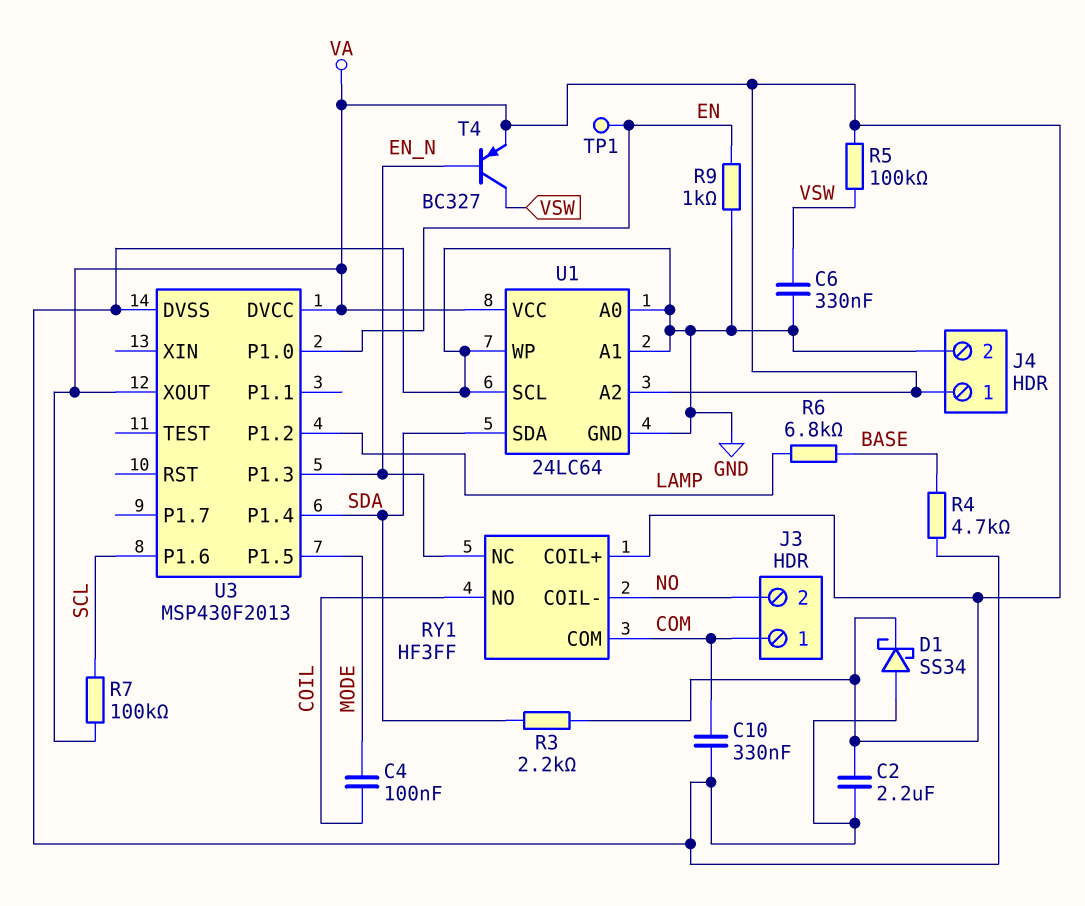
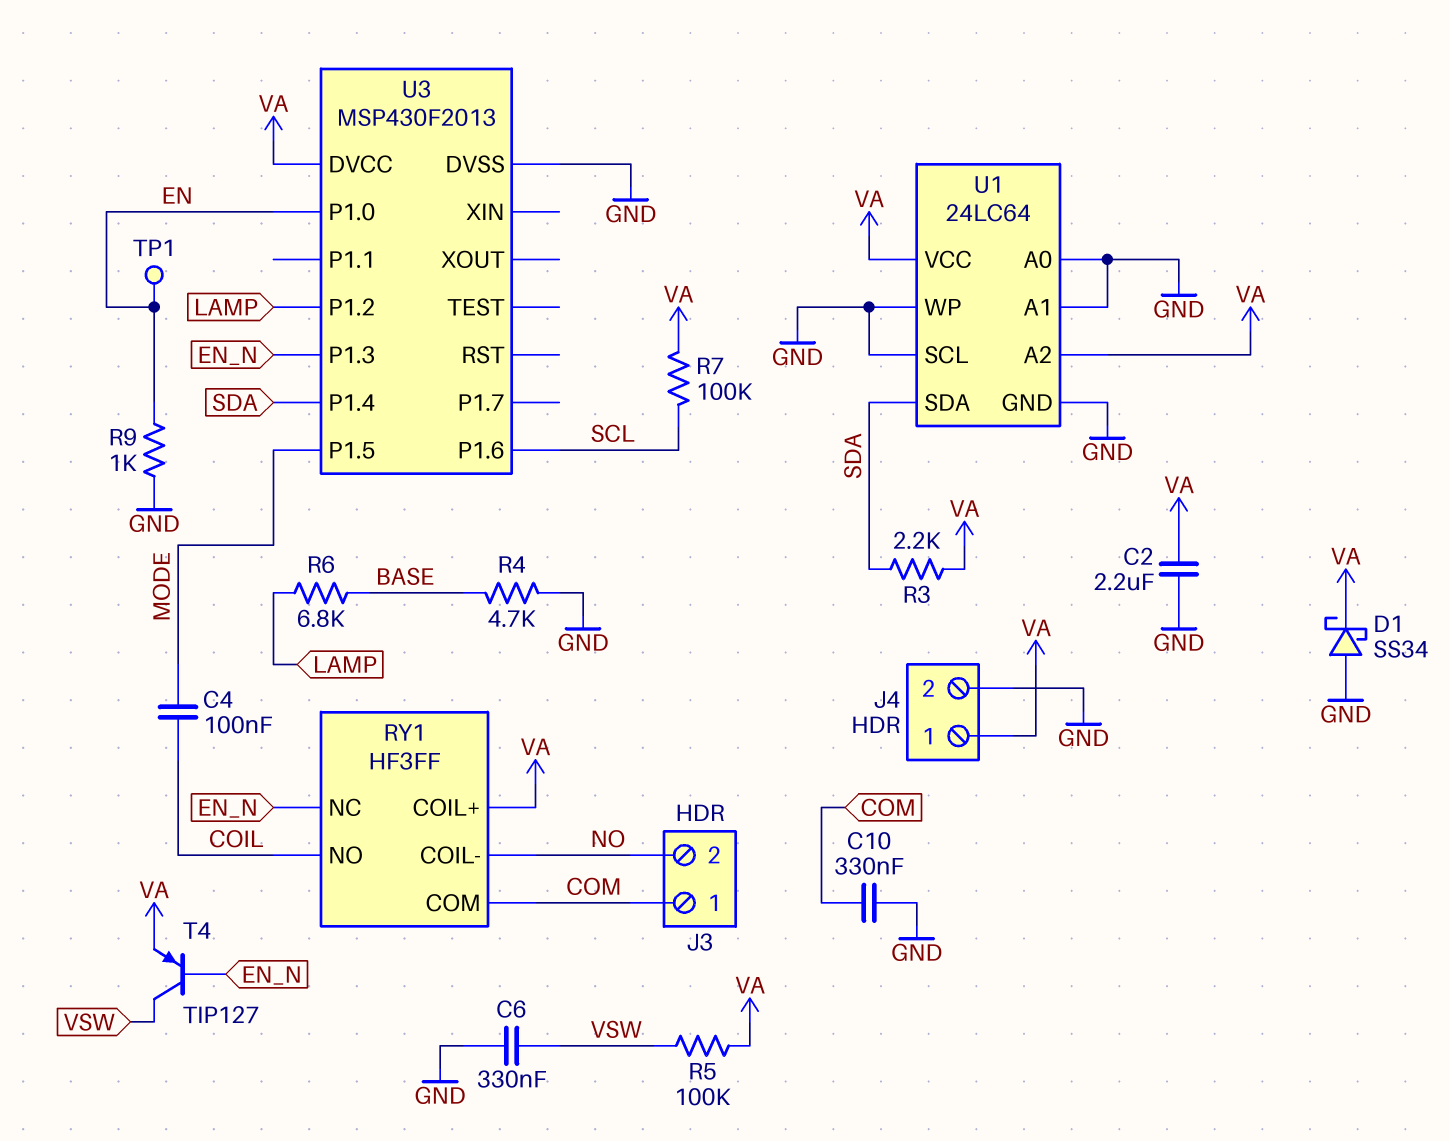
T4: PNP BC327 (B EN_N, C VSW, E VA) -> PNP TIP127 (B EN_N, C VSW, E VA)
U3 pin XOUT: VA -> none

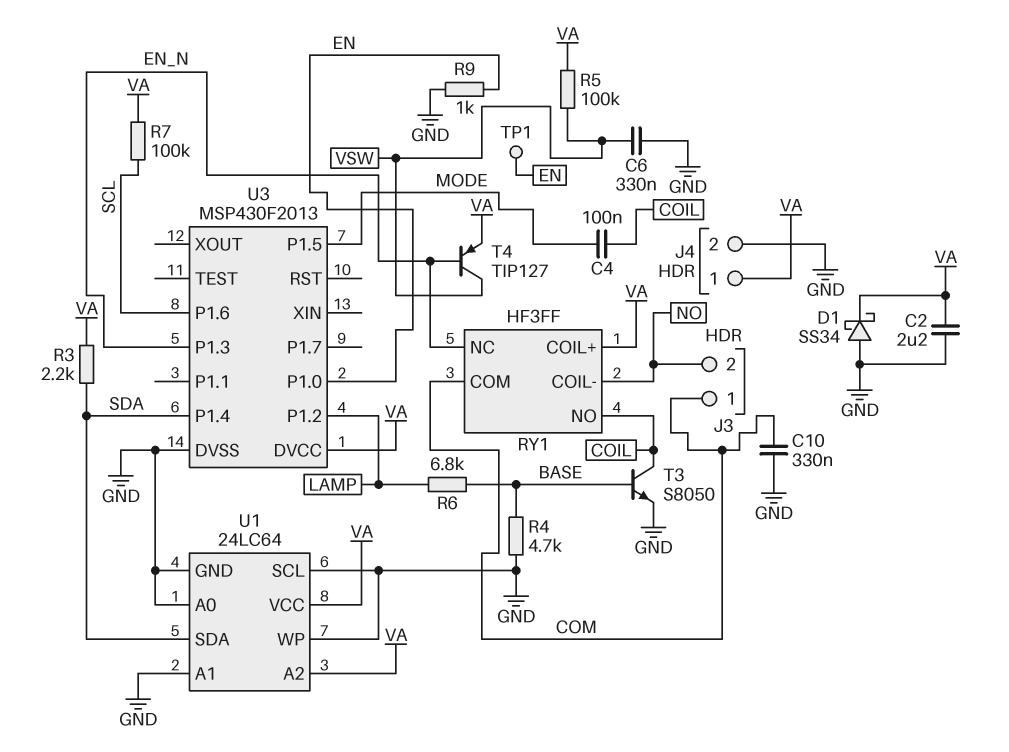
T3: none -> NPN S8050 (B BASE, C COIL, E GND)

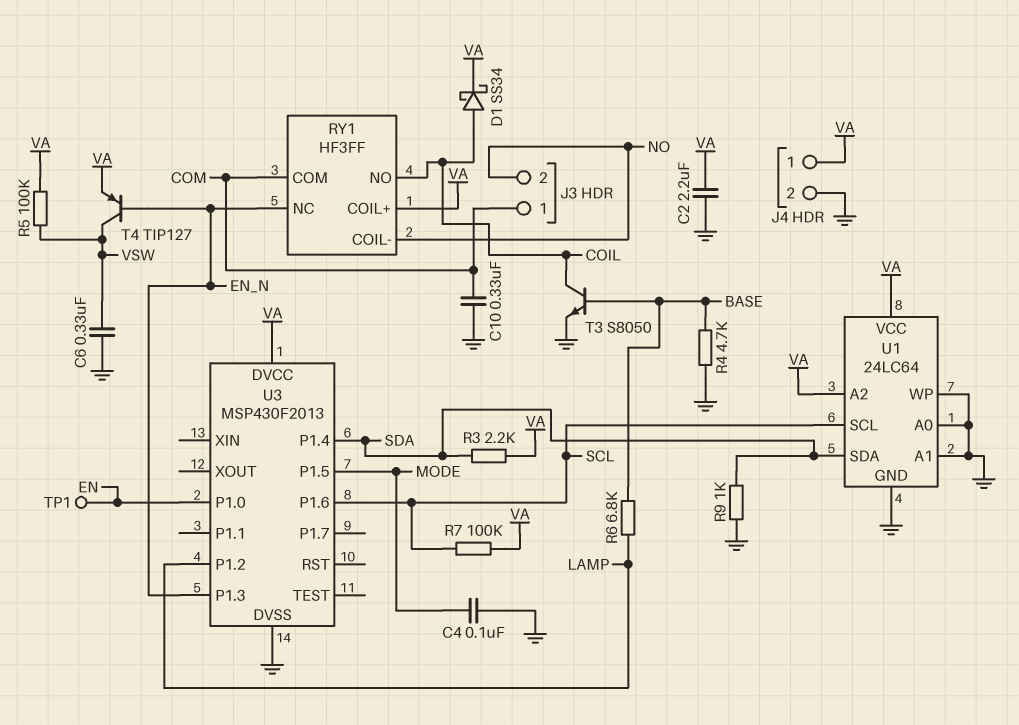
C4: 100nF (COIL, MODE) -> 100nF (GND, MODE)
D1: schottky SS34 (A GND, K VA) -> schottky SS34 (A COIL, K VA)
R9: 1k (EN, GND) -> 1k (GND, SDA)
U1 pin SCL: GND -> SCL

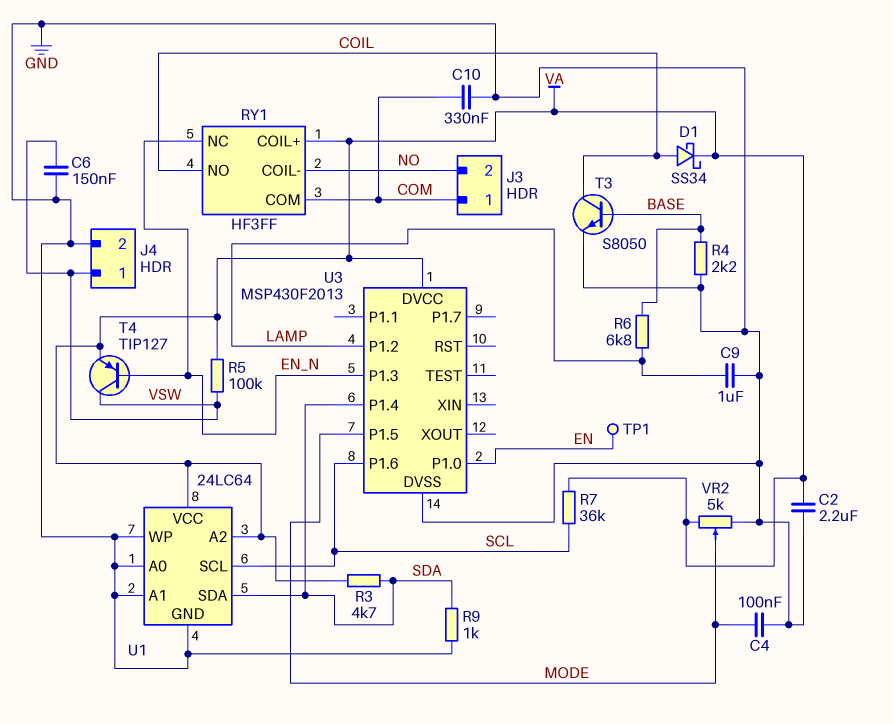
C6: 330nF (GND, VSW) -> 150nF (GND, VSW)
C9: none -> 1uF (GND, LAMP)
J4 pin 1: VA -> VSW
R3: 2.2k (SDA, VA) -> 4.7k (SDA, VA)
R4: 4.7k (BASE, GND) -> 2.2k (BASE, GND)
R7: 100k (SCL, VA) -> 36k (SCL, VA)
VR2: none -> 5k (GND, VA, wiper MODE)

